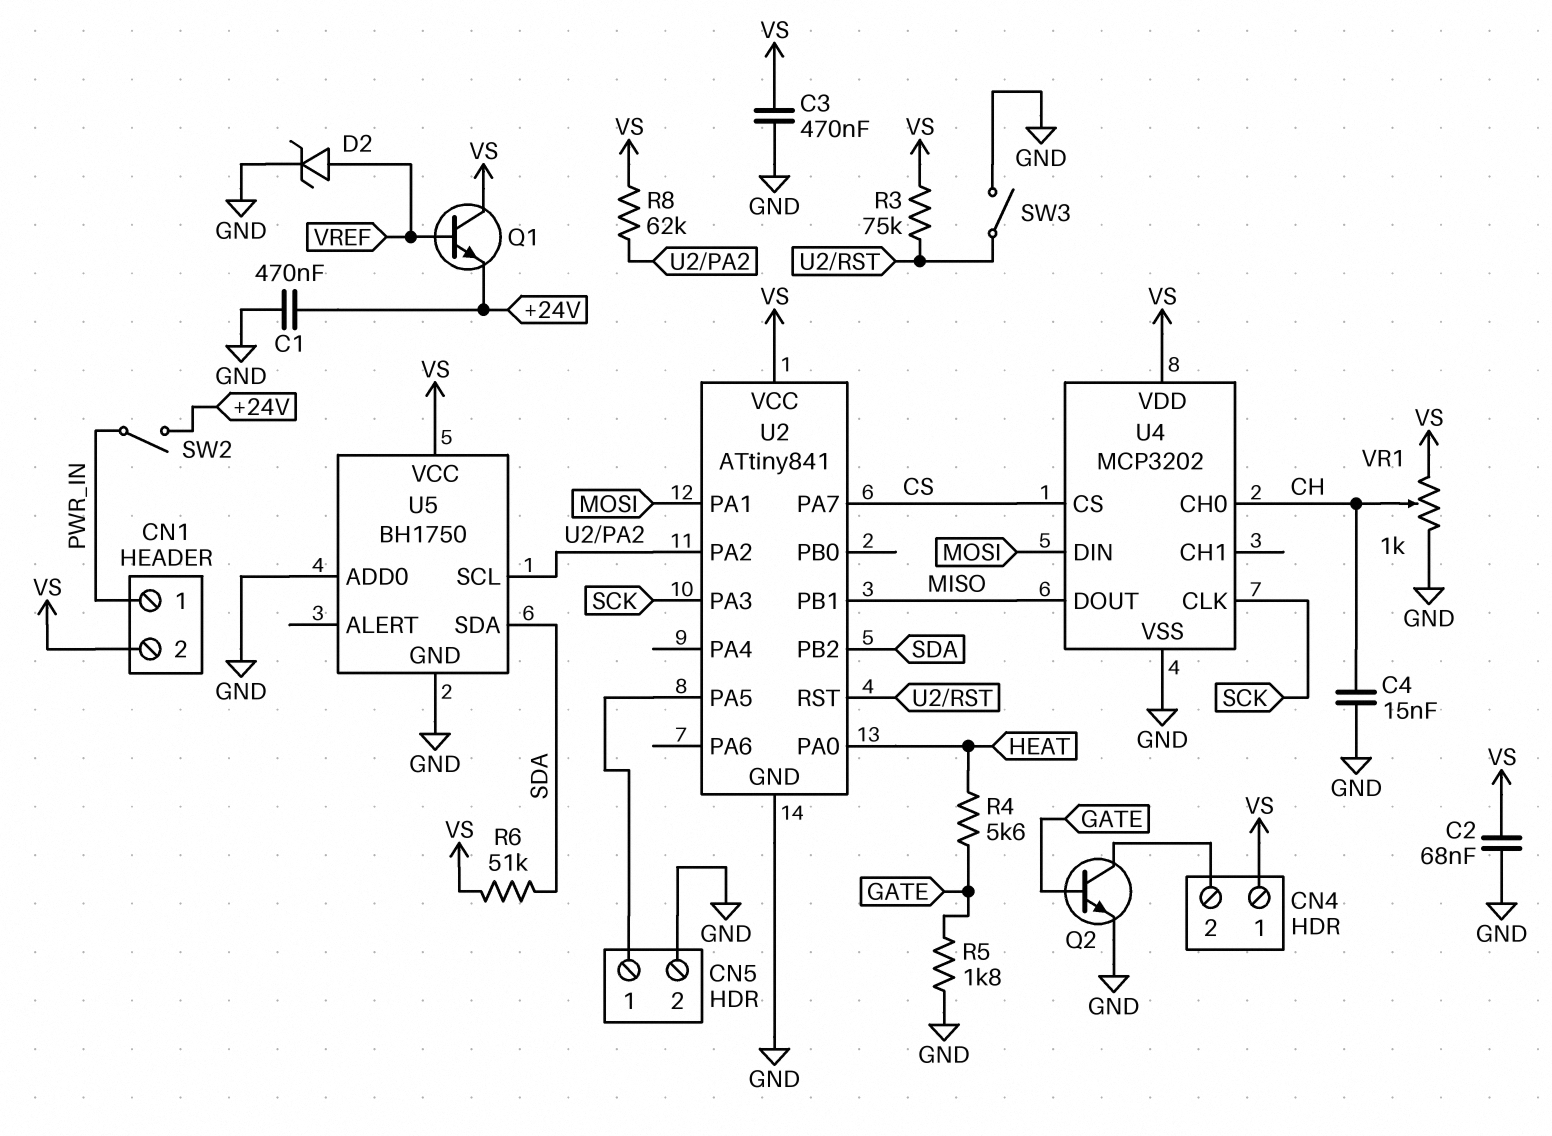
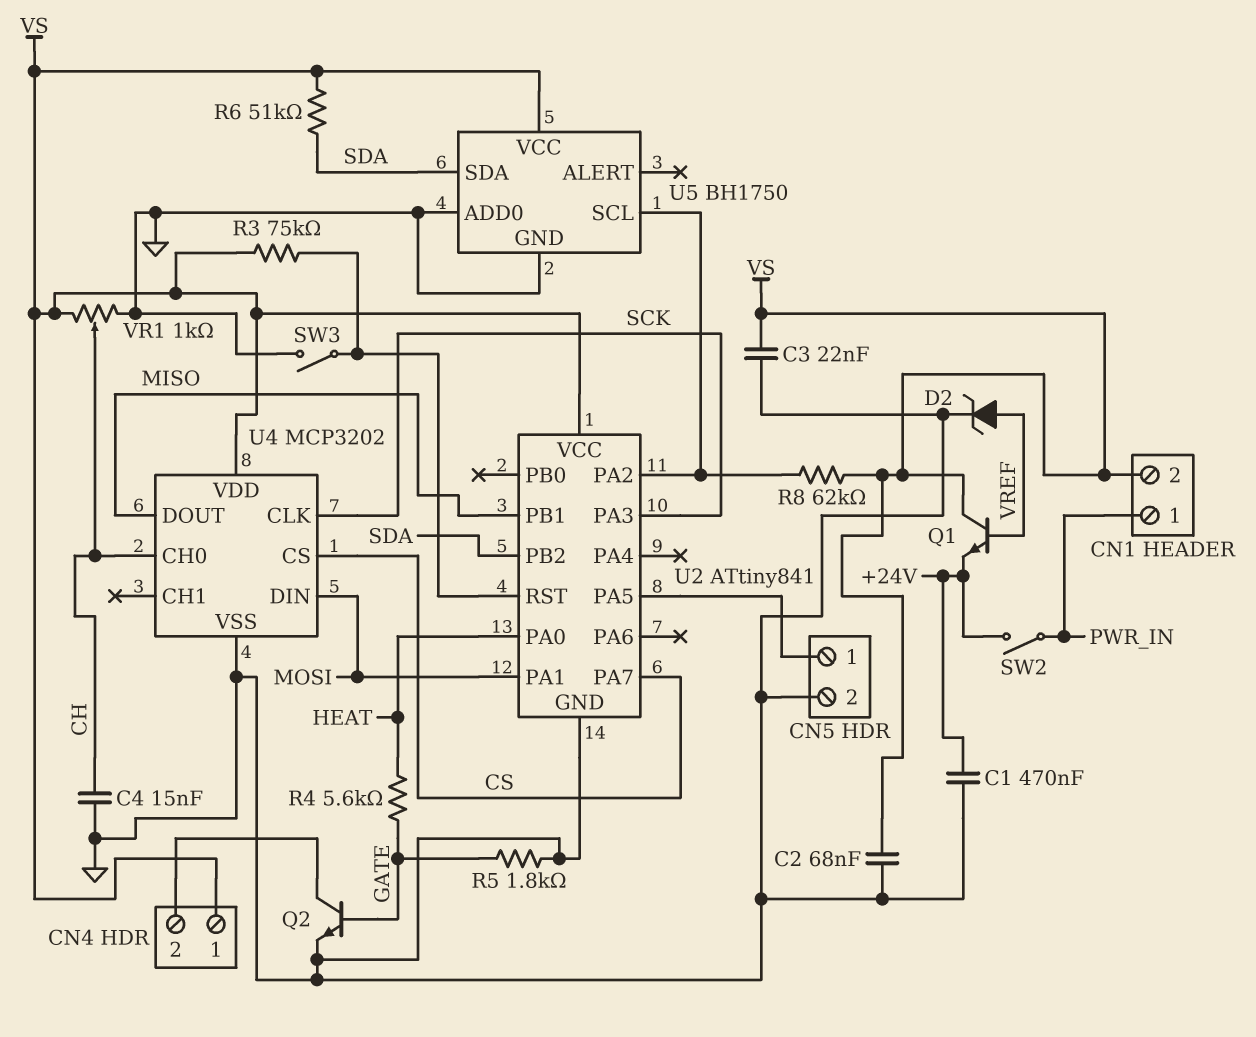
C3: 470nF (GND, VS) -> 22nF (GND, VS)

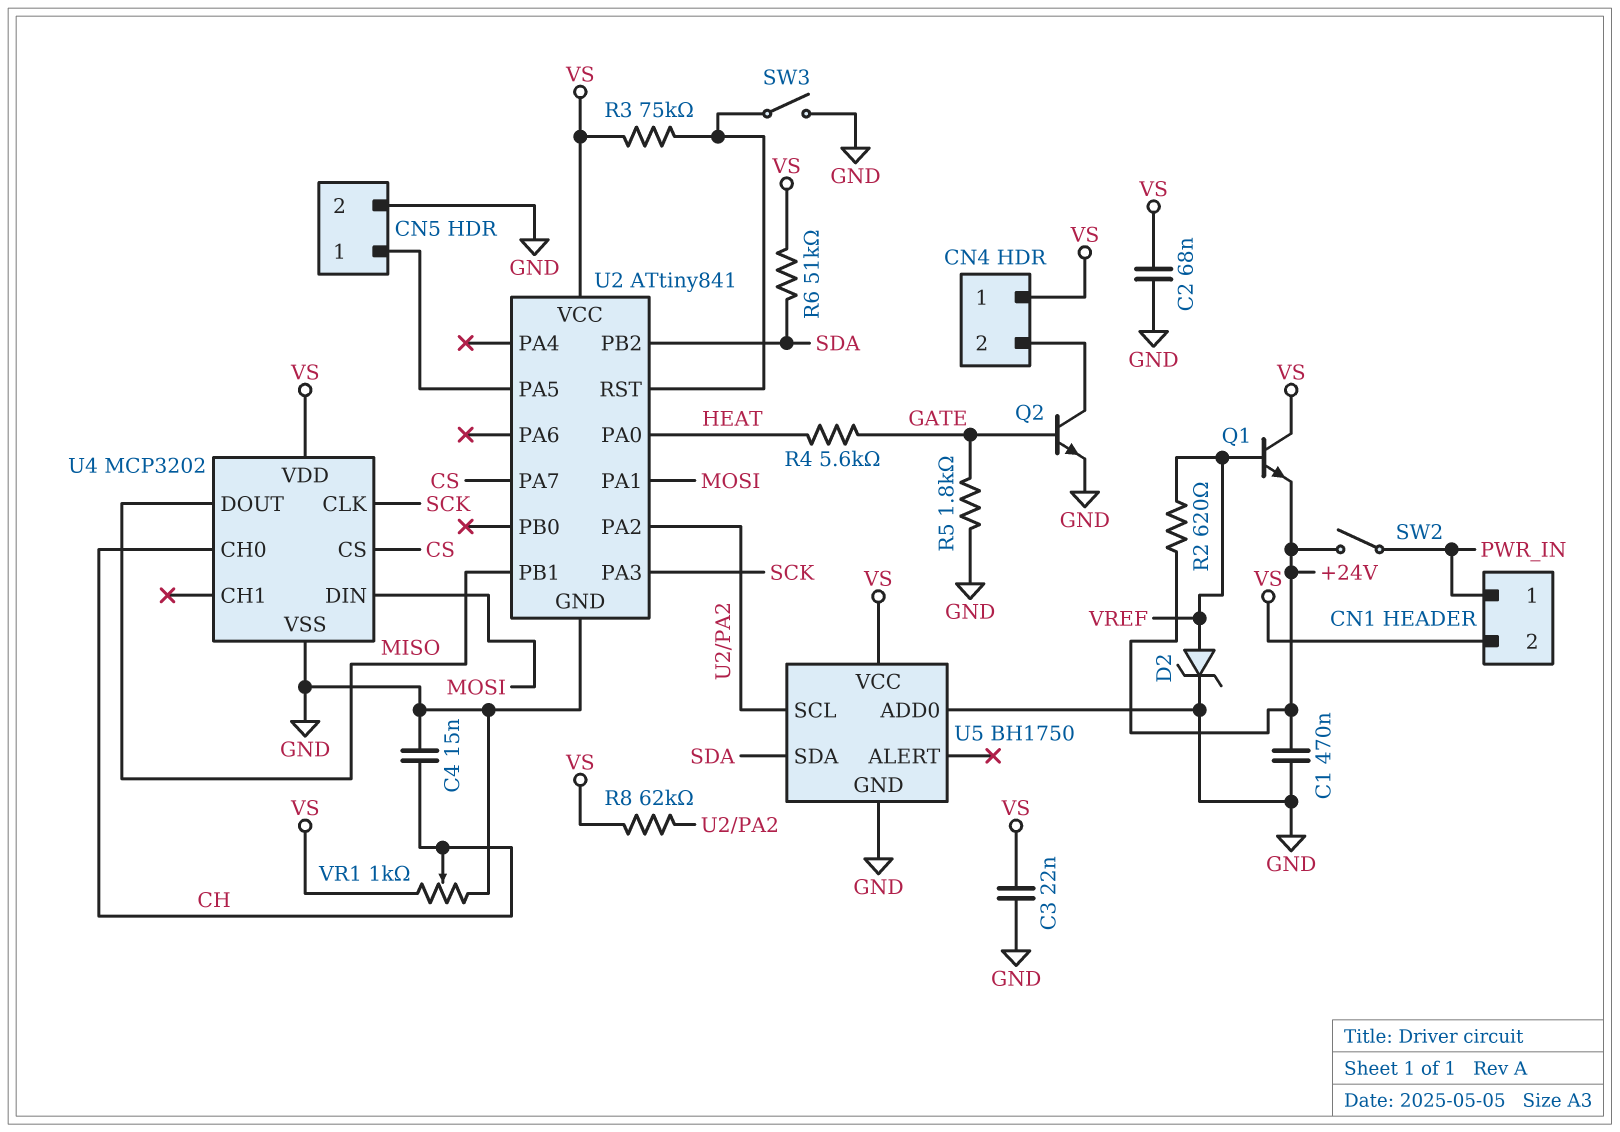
R2: none -> 620 (+24V, VREF)

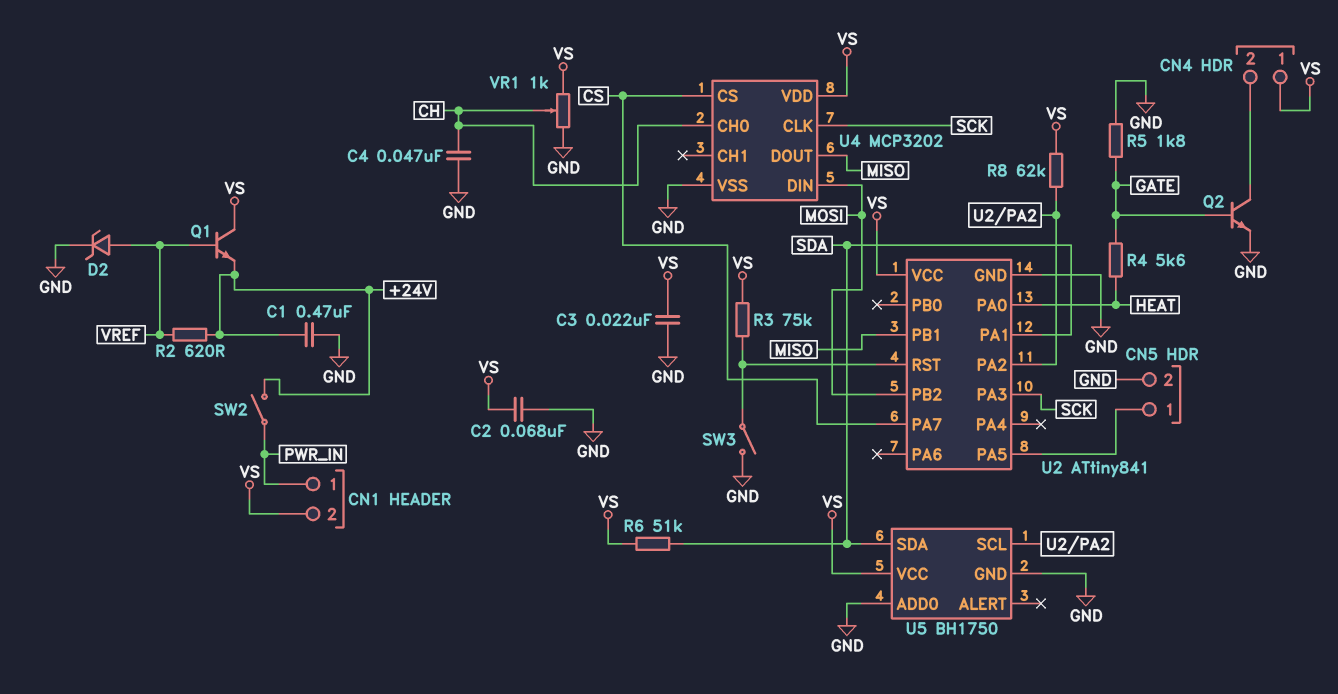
C4: 15nF (CH, GND) -> 47nF (CH, GND)
U2 pin PA1: MOSI -> SDA
U2 pin PB2: SDA -> MOSI

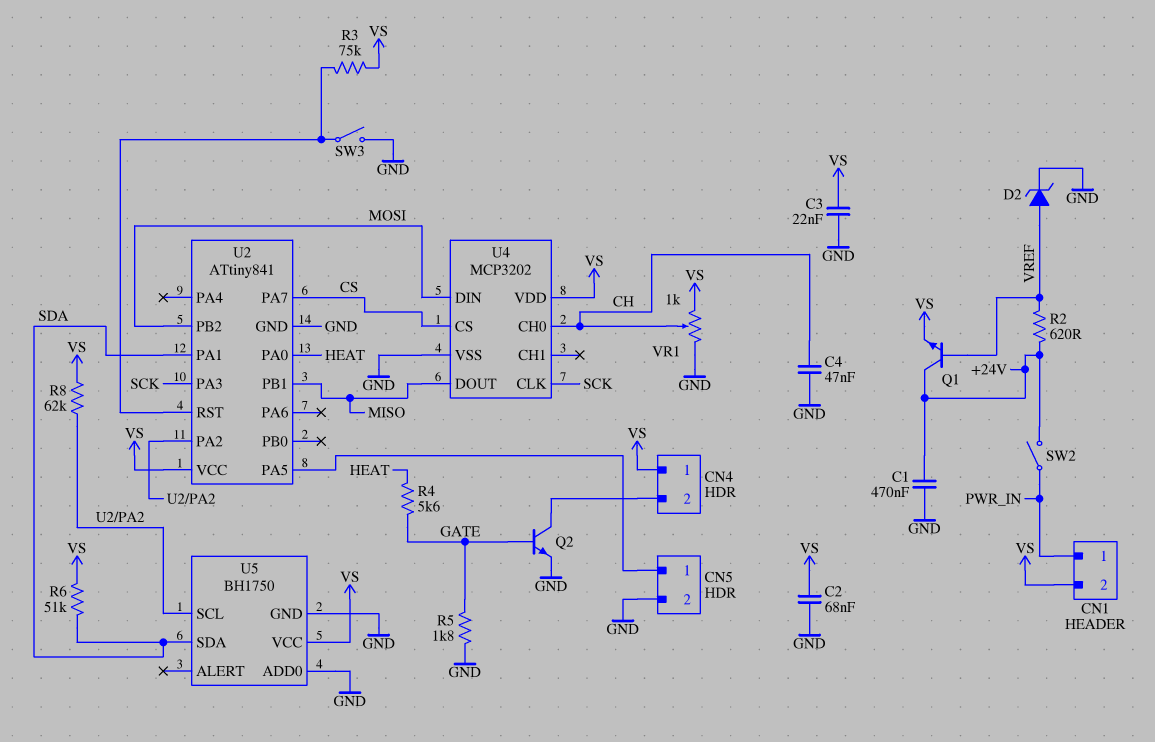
Q1: NPN (B VREF, C VS, E +24V) -> NPN (B VREF, C +24V, E VS)

